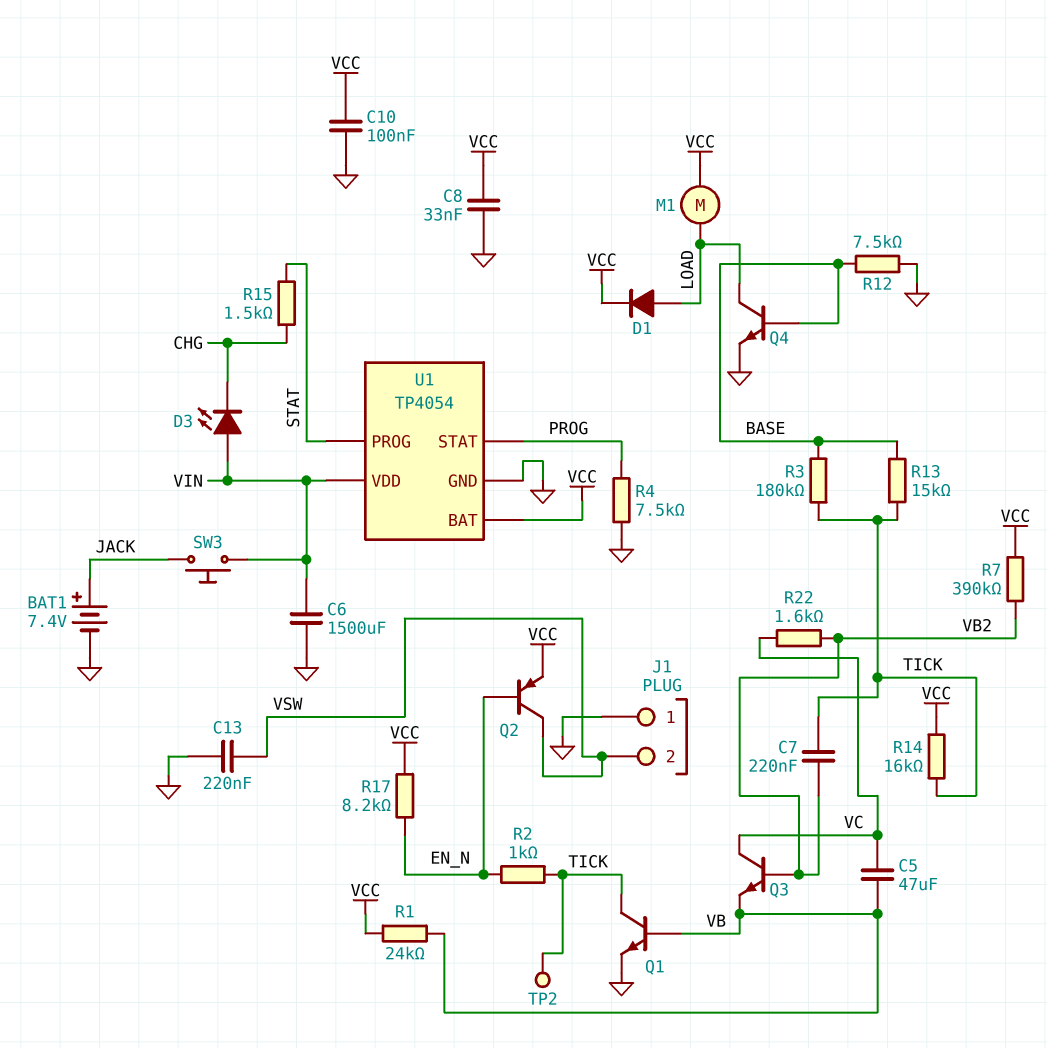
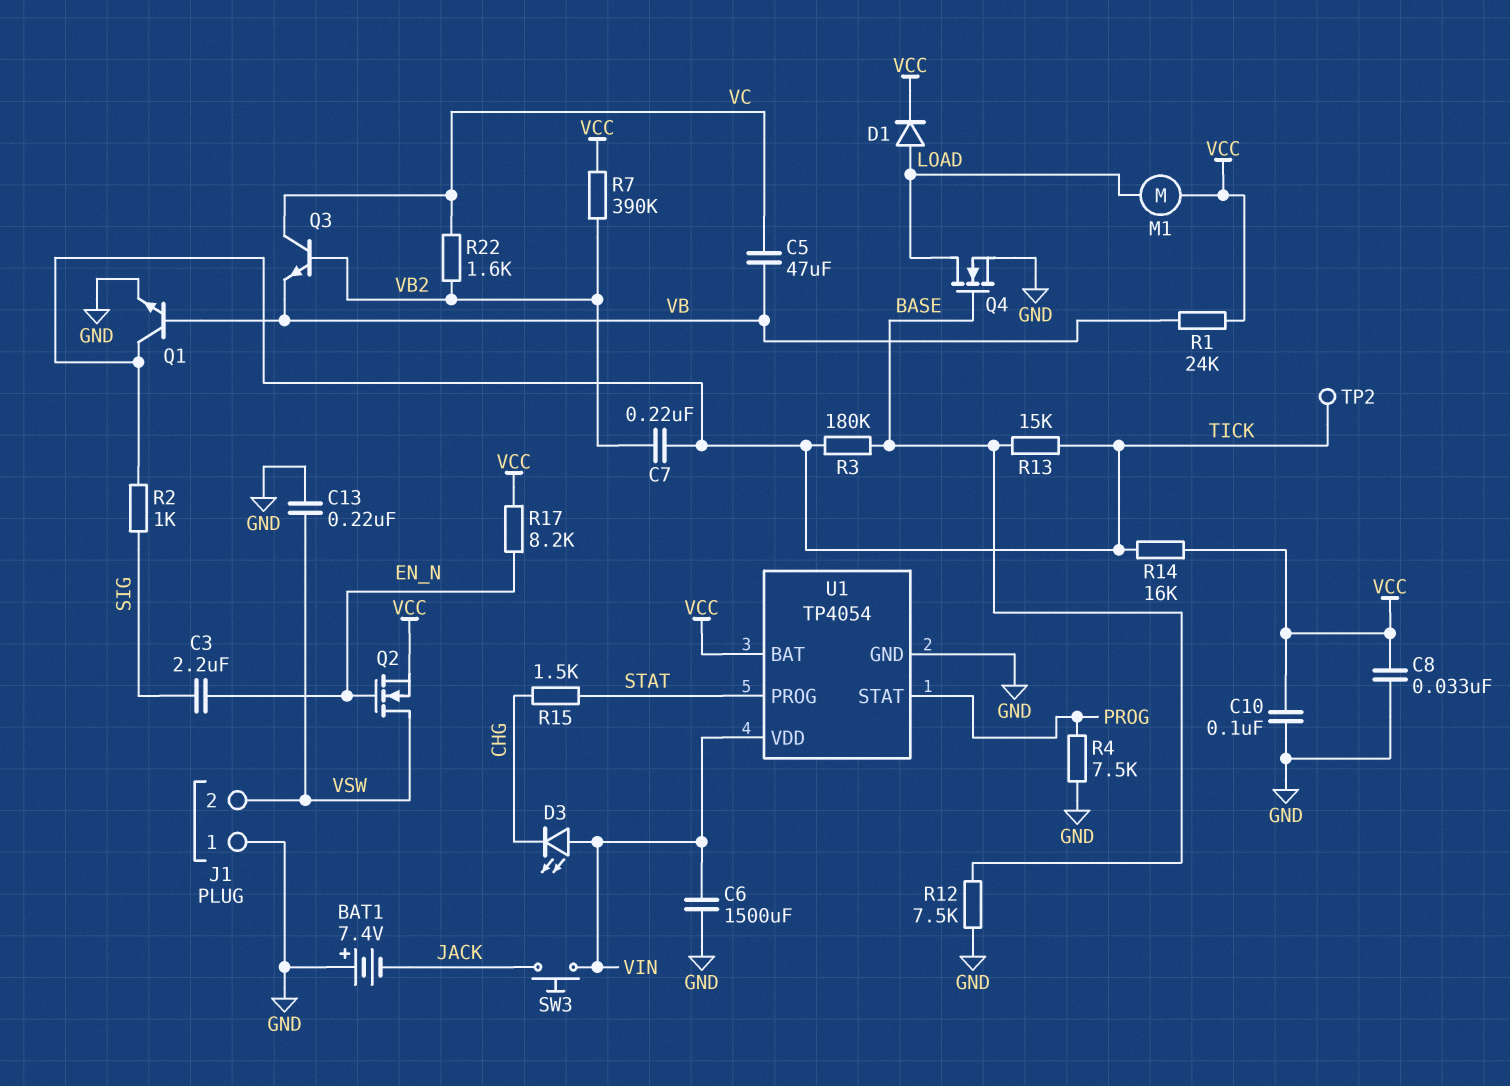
BAT1: 7.4V (plus JACK, minus GND) -> 7.4V (plus GND, minus JACK)
C3: none -> 2.2uF (EN_N, SIG)
Q2: PNP (B EN_N, C VSW, E VCC) -> NMOS (G EN_N, D VSW, S VCC)
Q4: NPN (B BASE, C LOAD, E GND) -> NMOS (G BASE, D LOAD, S GND)
R2: 1k (EN_N, TICK) -> 1k (SIG, TICK)

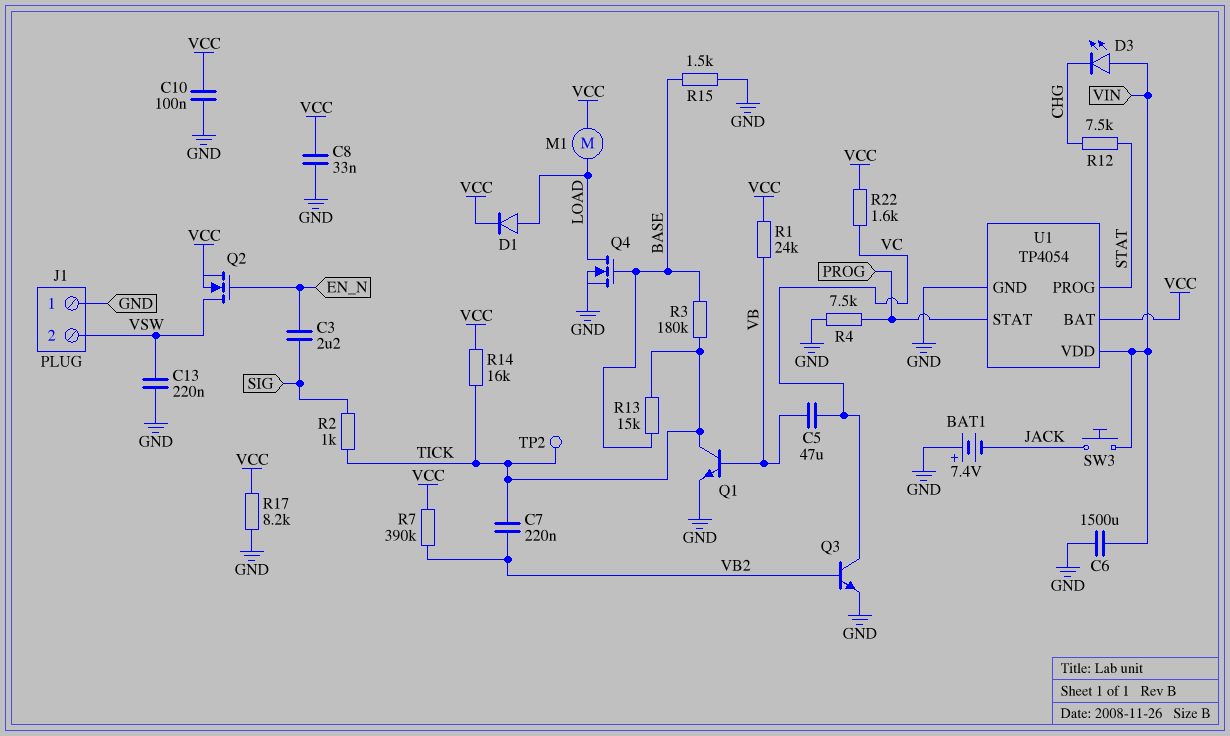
Q3: NPN (B VB2, C VC, E VB) -> NPN (B VB2, C VC, E GND)
R12: 7.5k (BASE, GND) -> 7.5k (CHG, STAT)
R15: 1.5k (CHG, STAT) -> 1.5k (BASE, GND)
R17: 8.2k (EN_N, VCC) -> 8.2k (GND, VCC)
R22: 1.6k (VB2, VC) -> 1.6k (VC, VCC)

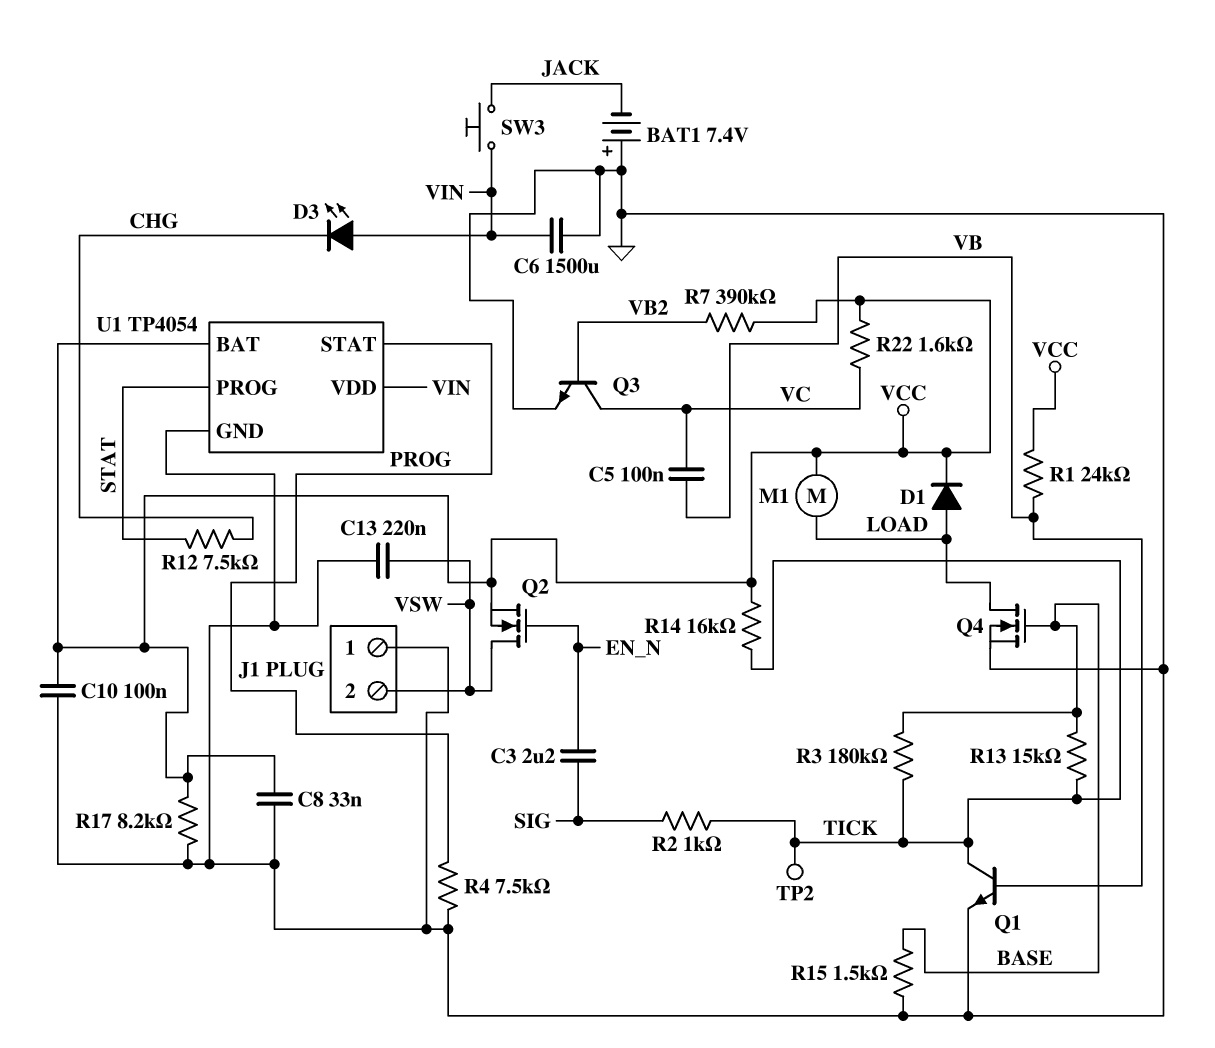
C5: 47uF (VB, VC) -> 100nF (VB, VC)
C7: 220nF (TICK, VB2) -> none

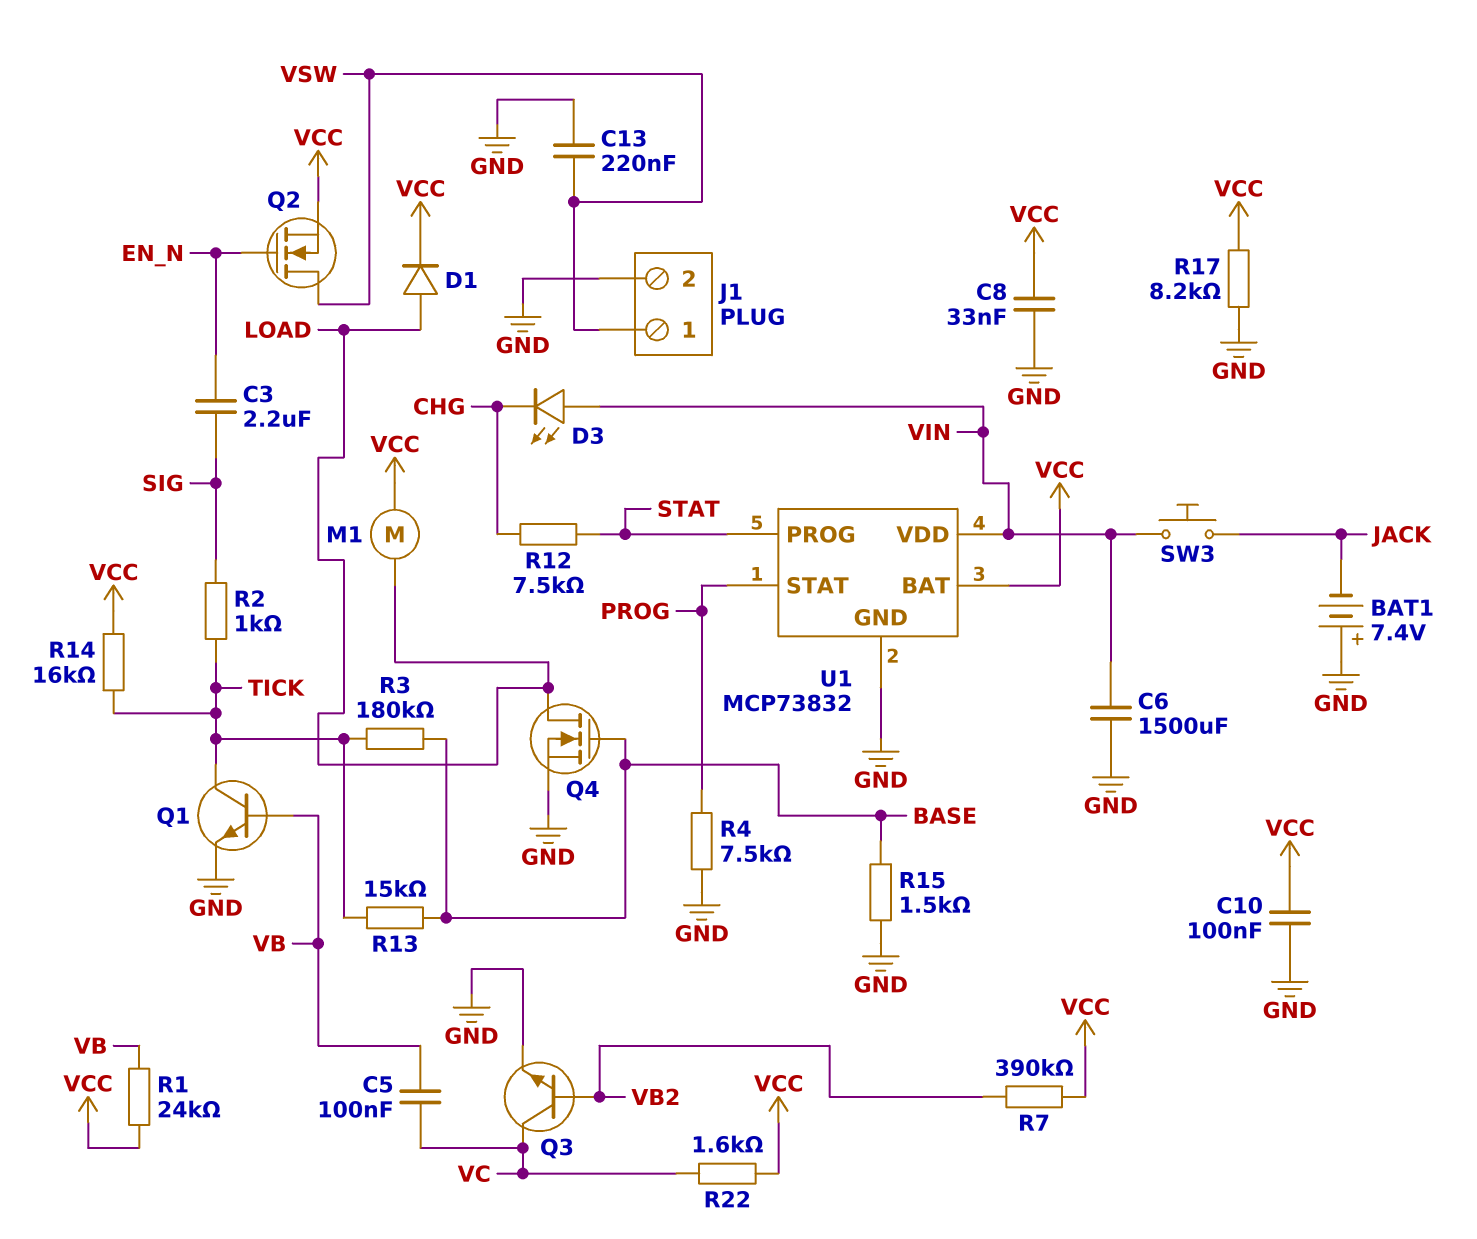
J1 pin 1: GND -> VSW
J1 pin 2: VSW -> GND
TP2: test point (TICK) -> none
U1: TP4054 -> MCP73832

